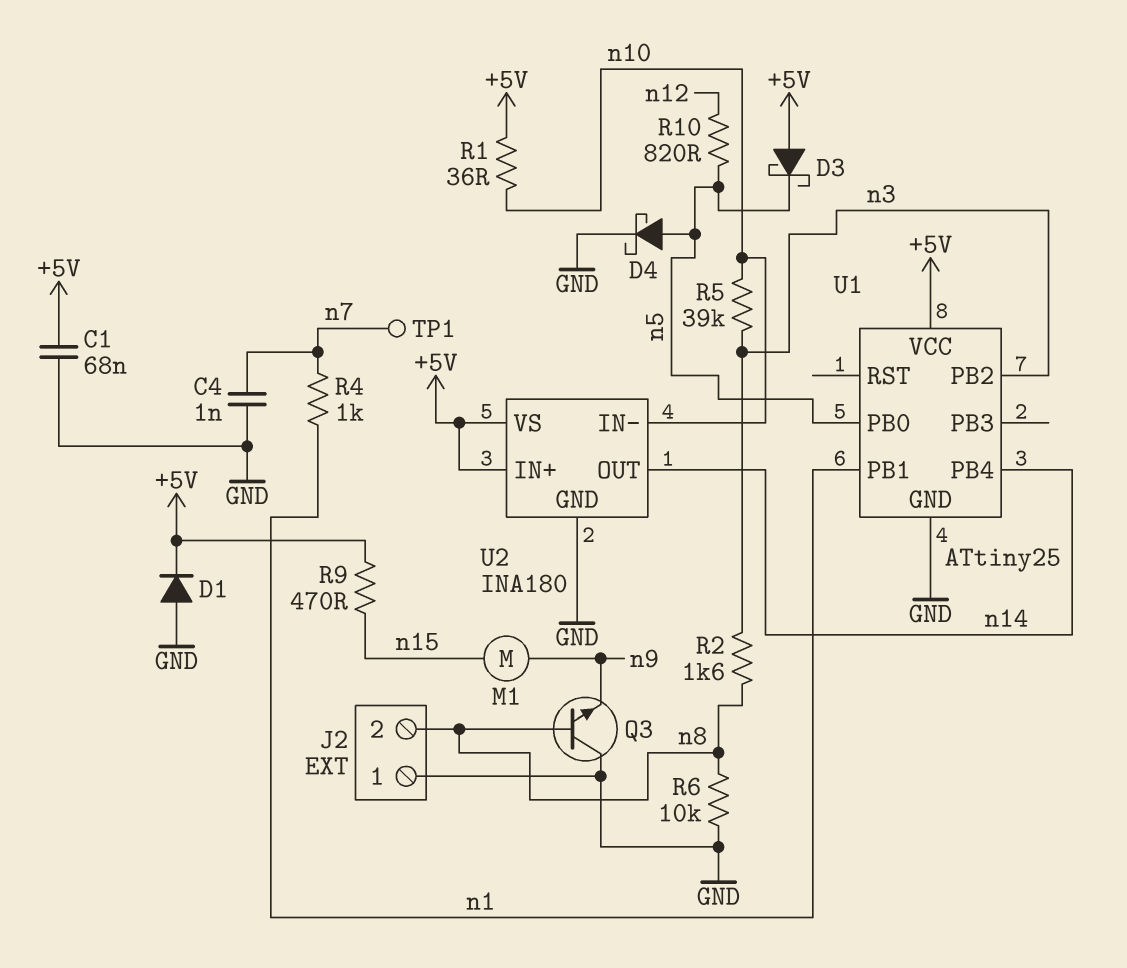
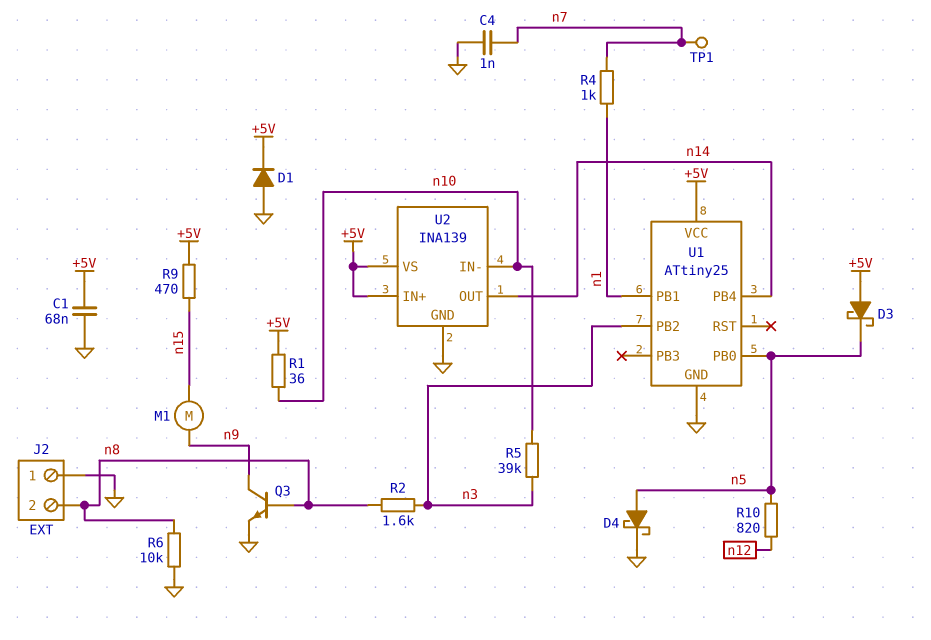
Q3: NPN (B n8, C GND, E n9) -> NPN (B n8, C n9, E GND)
U2: INA180 -> INA139

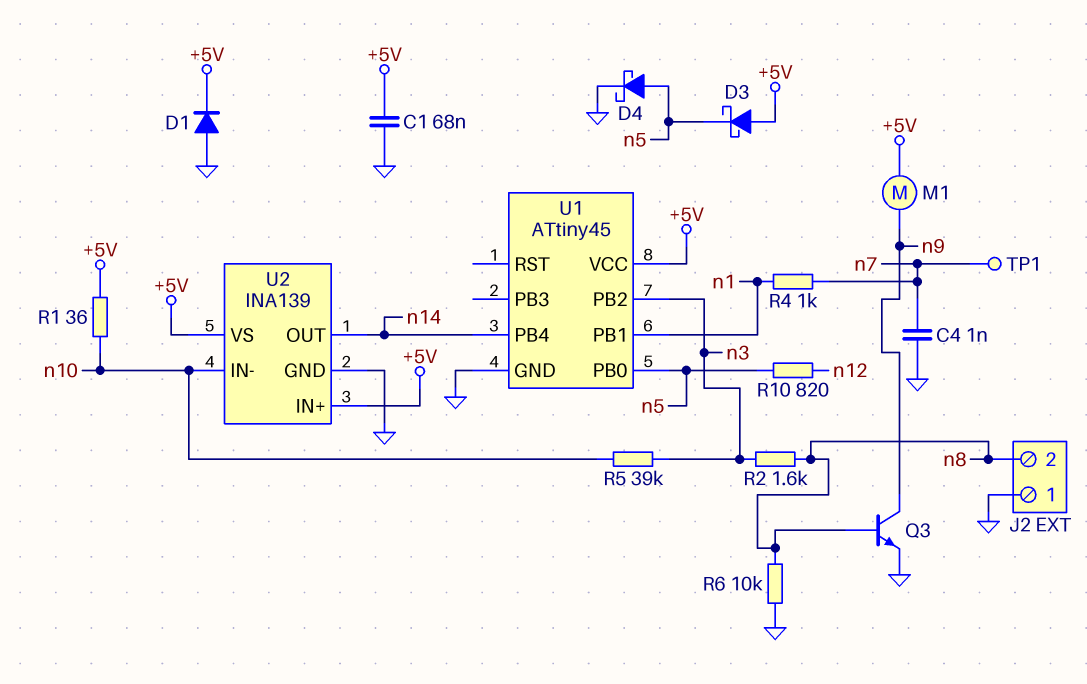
M1: motor (n9, n15) -> motor (+5V, n9)
R9: 470 (+5V, n15) -> none
U1: ATtiny25 -> ATtiny45

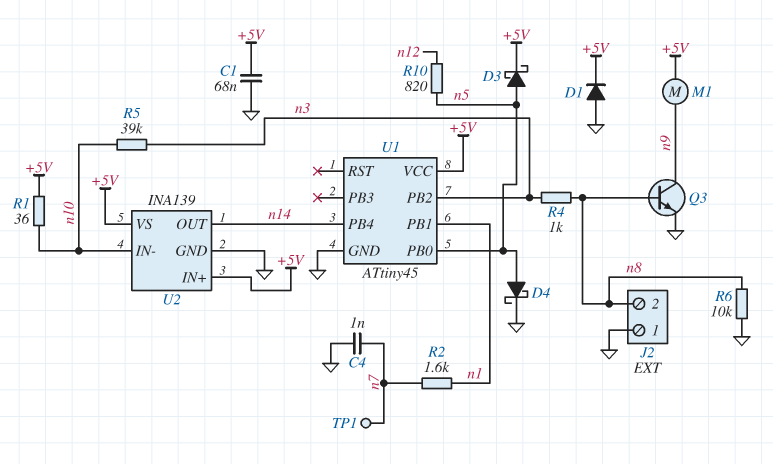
D3: schottky (A +5V, K n5) -> schottky (A n5, K +5V)
R2: 1.6k (n3, n8) -> 1.6k (n1, n7)
R4: 1k (n1, n7) -> 1k (n3, n8)

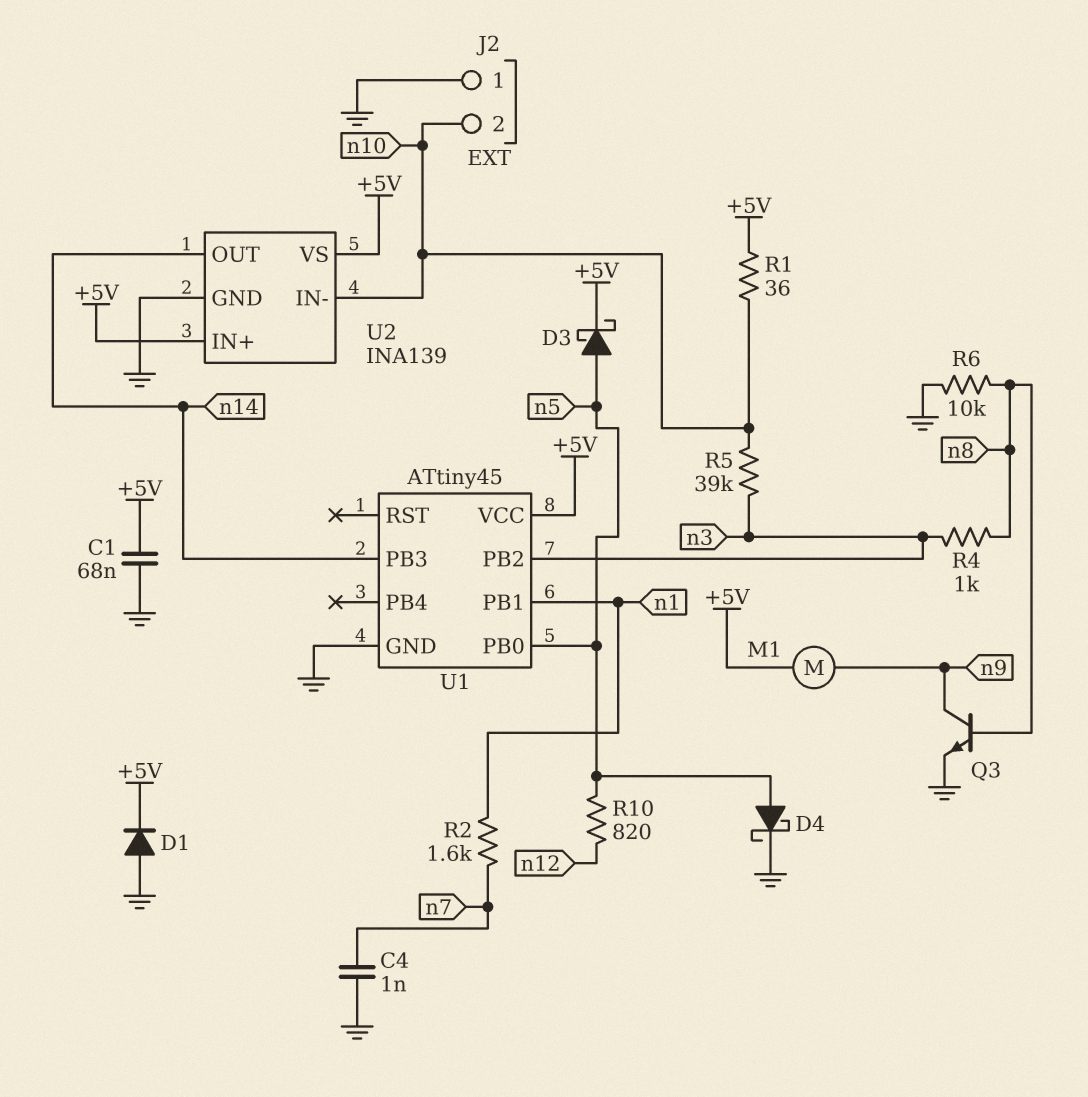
J2 pin 2: n8 -> n10
TP1: test point (n7) -> none
U1 pin PB3: none -> n14
U1 pin PB4: n14 -> none

